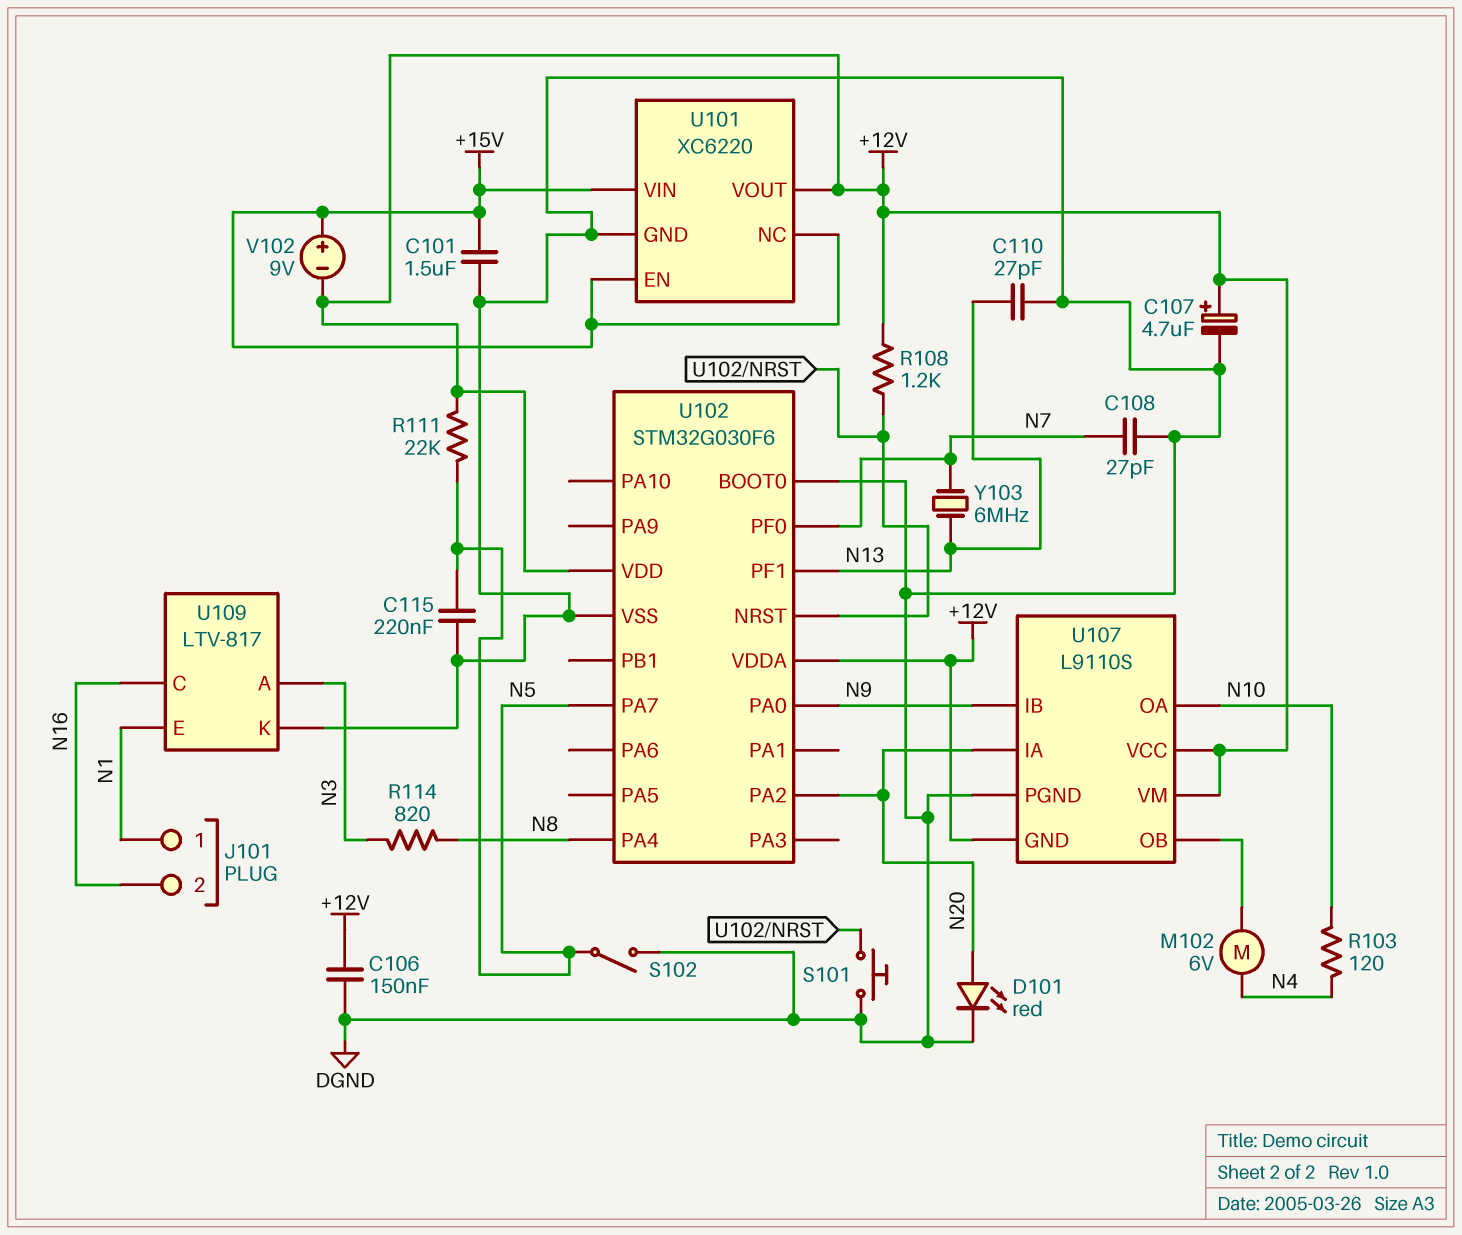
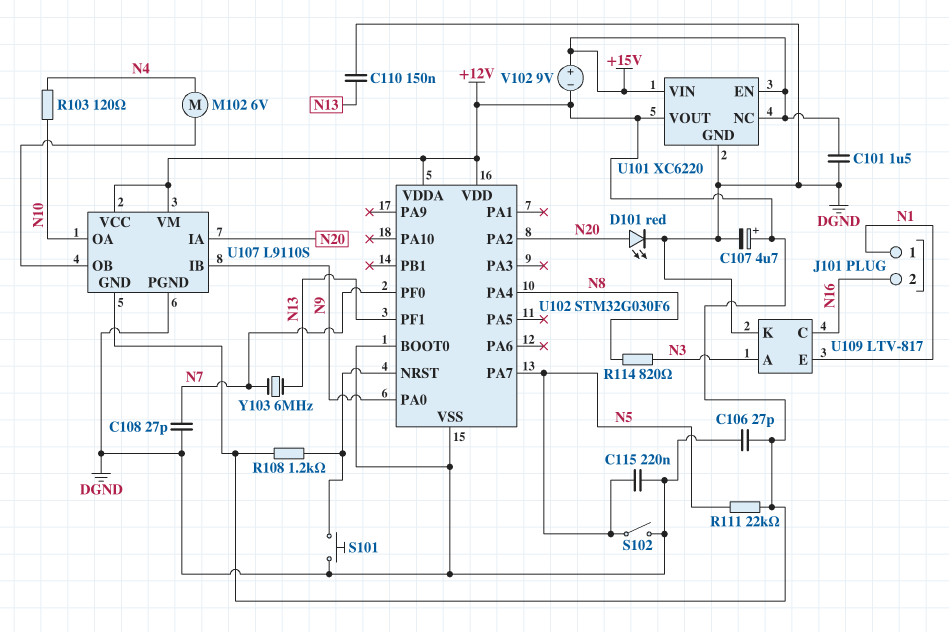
C106: 150nF (+12V, DGND) -> 27pF (+12V, DGND)
C110: 27pF (DGND, N13) -> 150nF (DGND, N13)

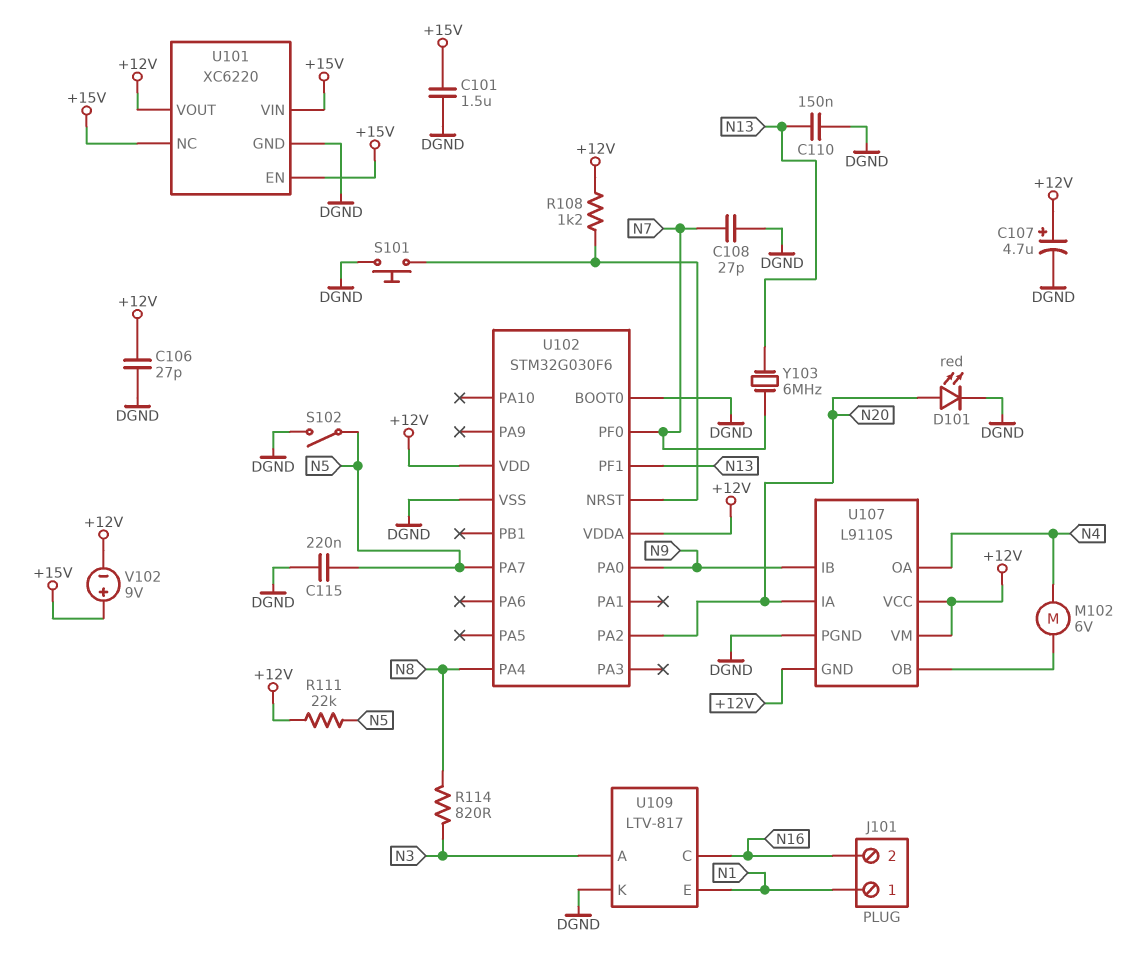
R103: 120 (N4, N10) -> none
U107 pin OA: N10 -> N4

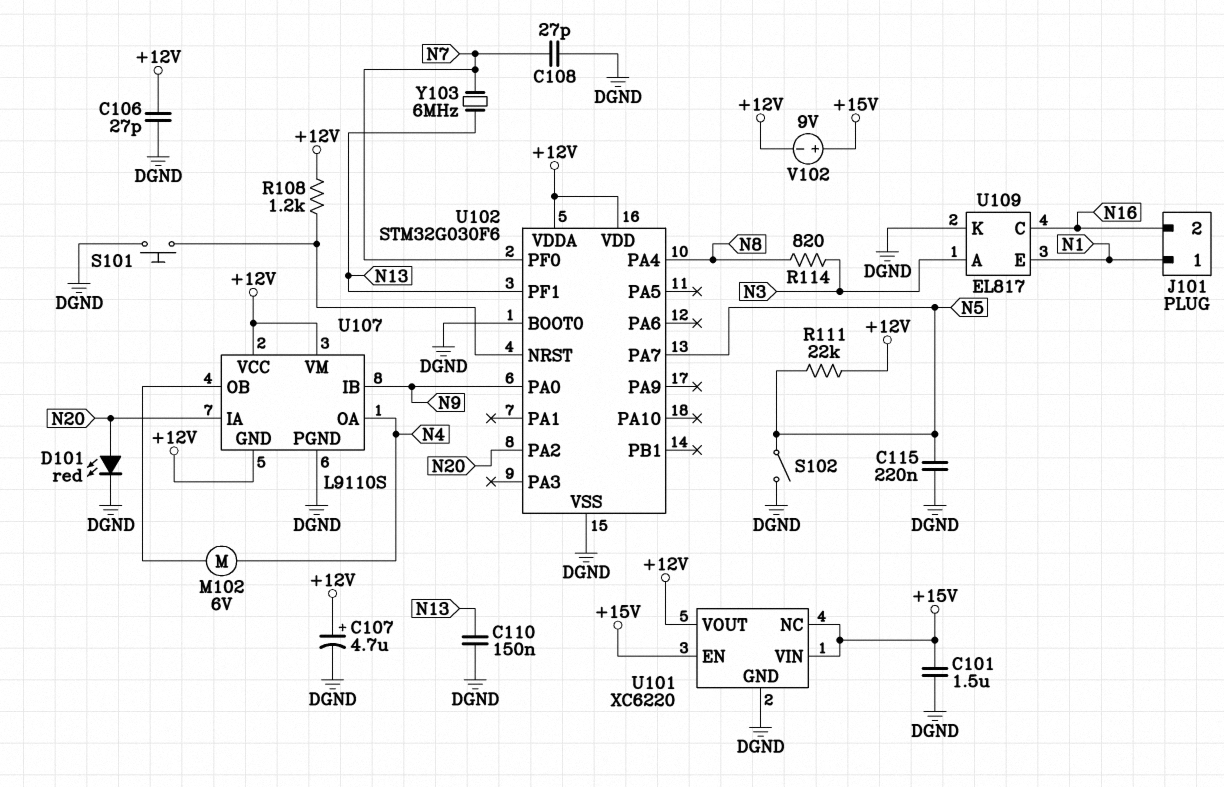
U109: LTV-817 -> EL817

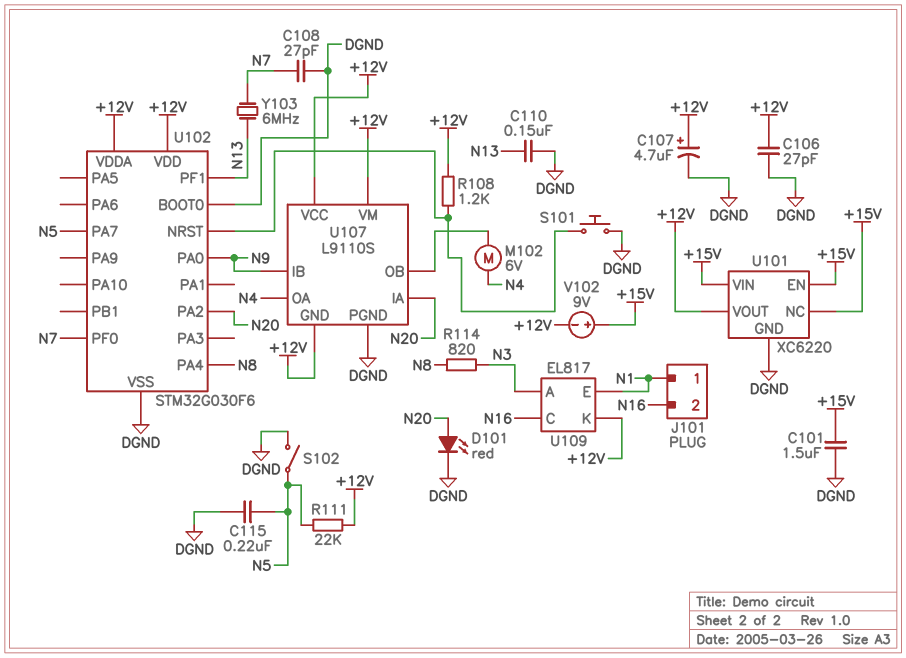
U109 pin K: DGND -> +12V

